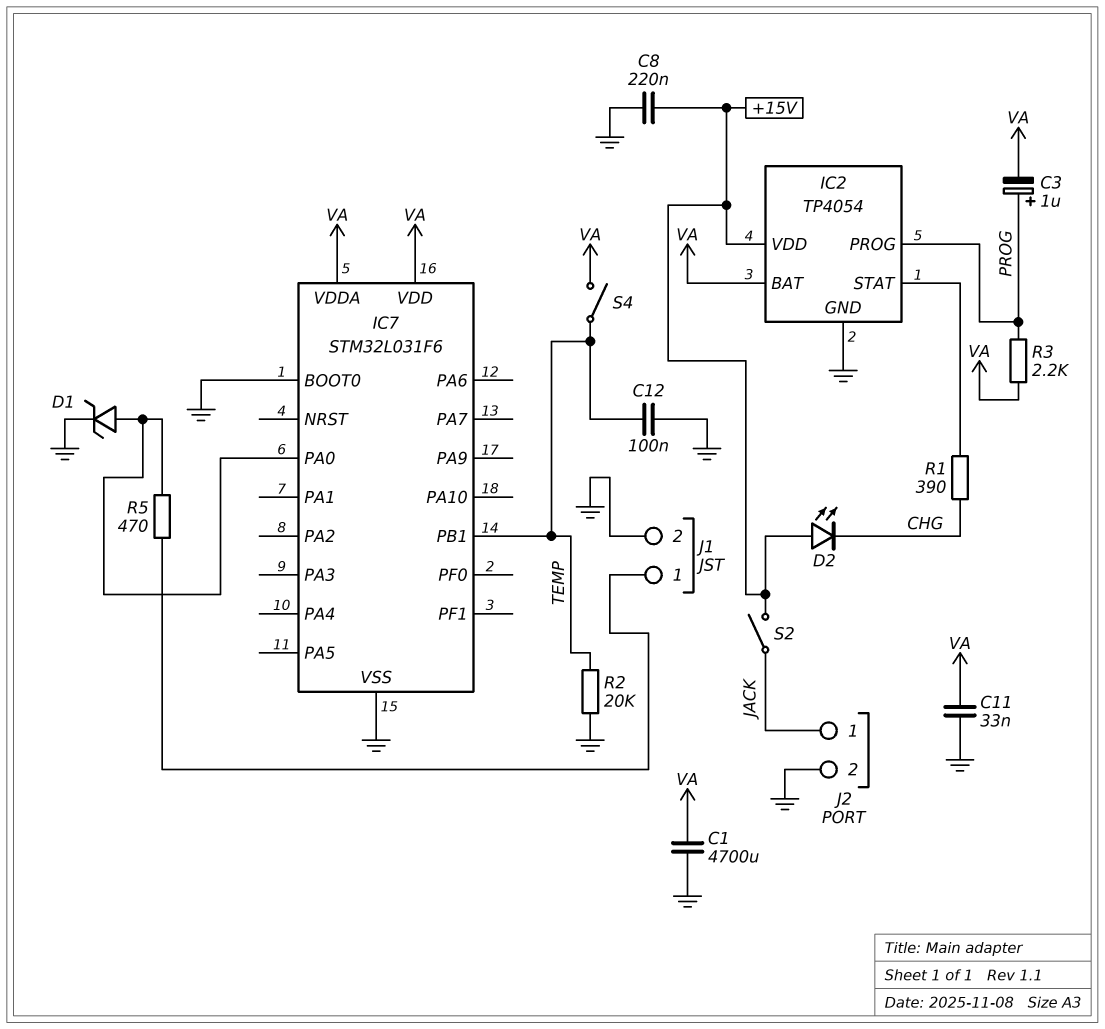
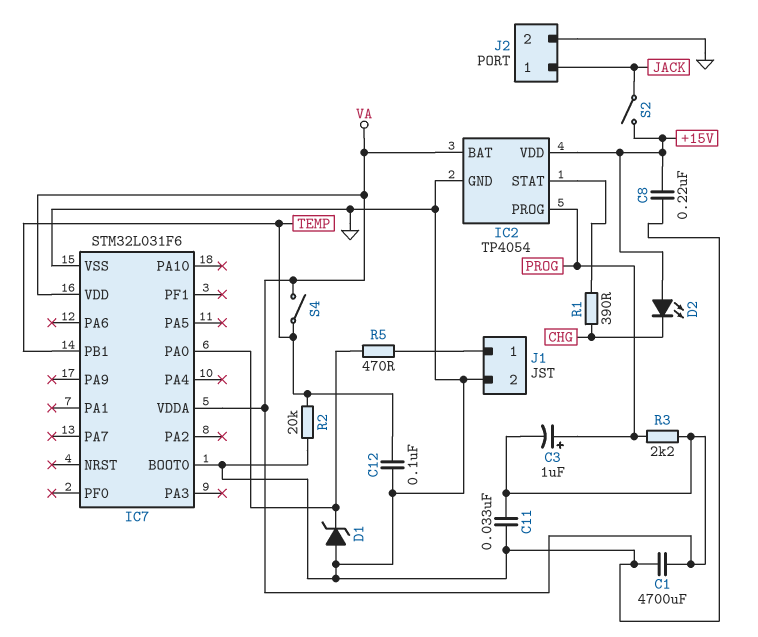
D1: zener (A IC7/PA0, K GND) -> zener (A GND, K IC7/PA0)

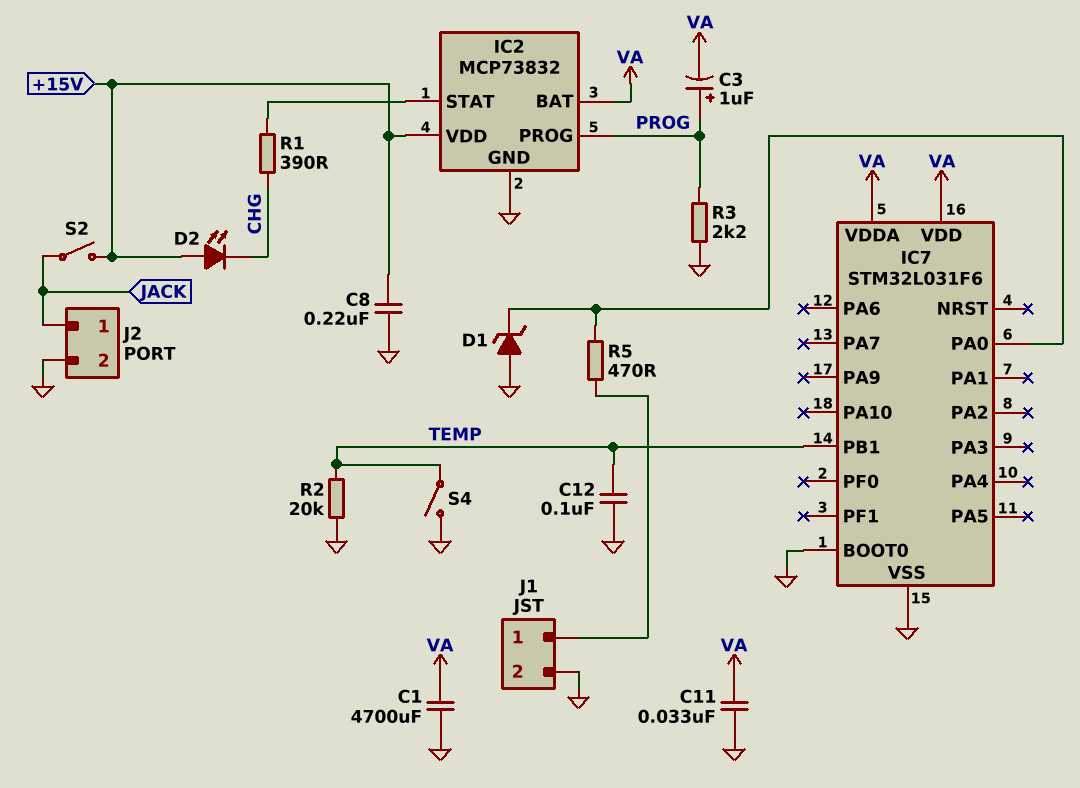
IC2: TP4054 -> MCP73832
R3: 2.2k (PROG, VA) -> 2.2k (GND, PROG)
S4: switch (TEMP, VA) -> switch (GND, TEMP)

